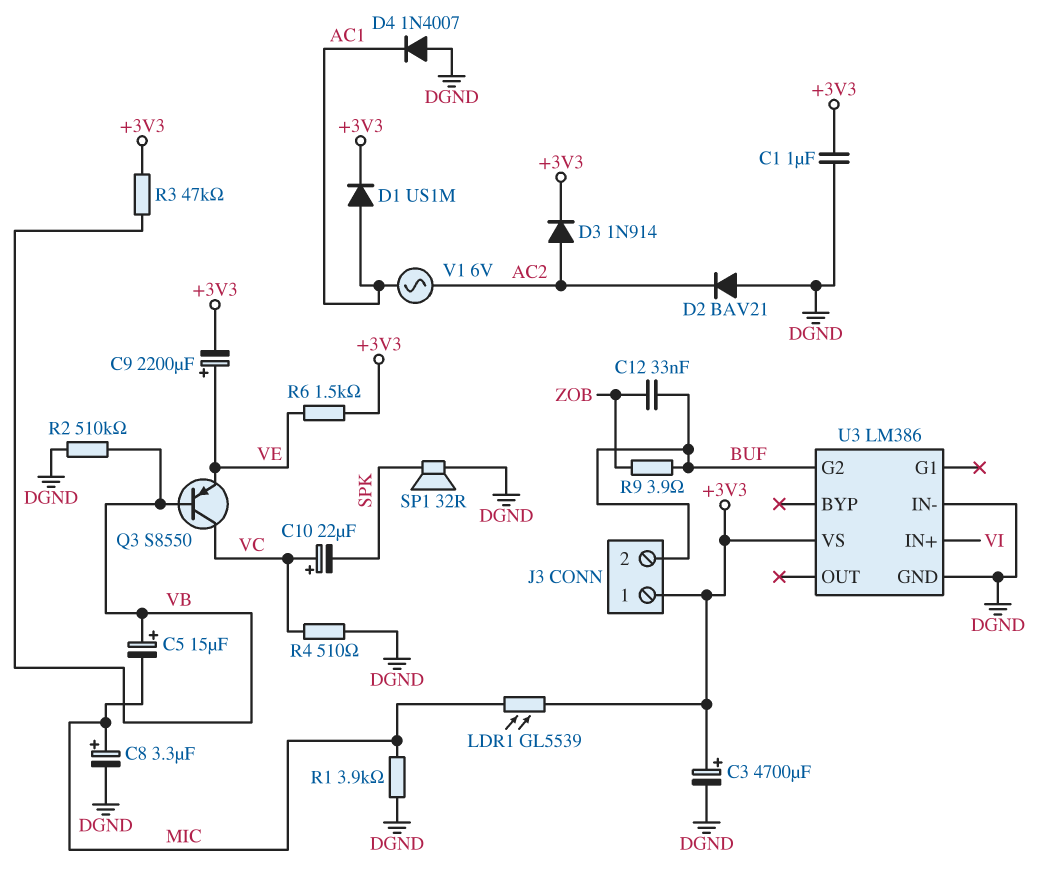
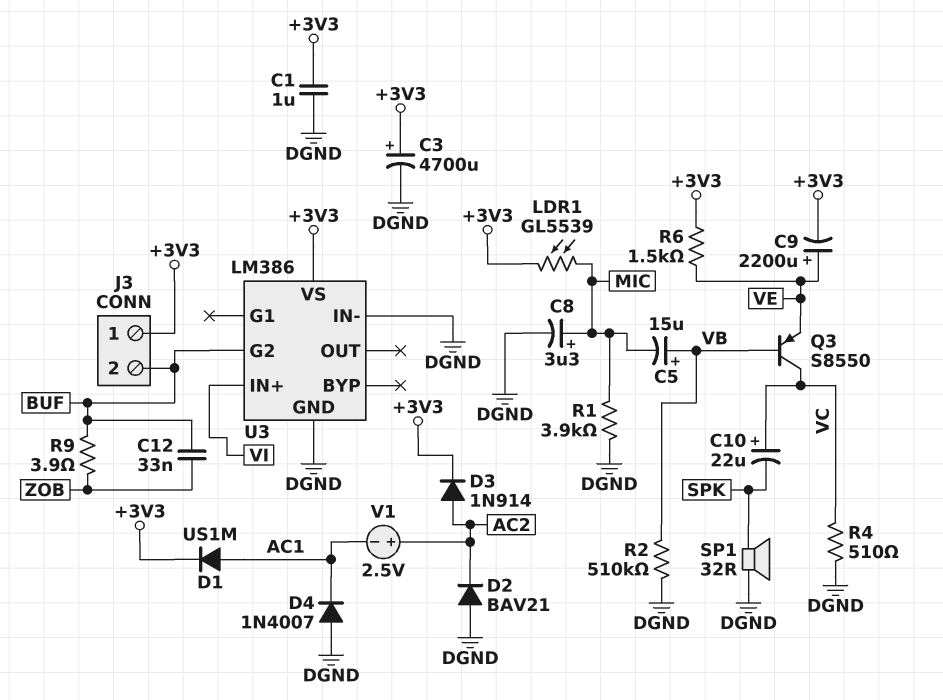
R3: 47k (+3V3, VB) -> none
V1: AC 6V (AC1, AC2) -> 2.5V (plus AC2, minus AC1)

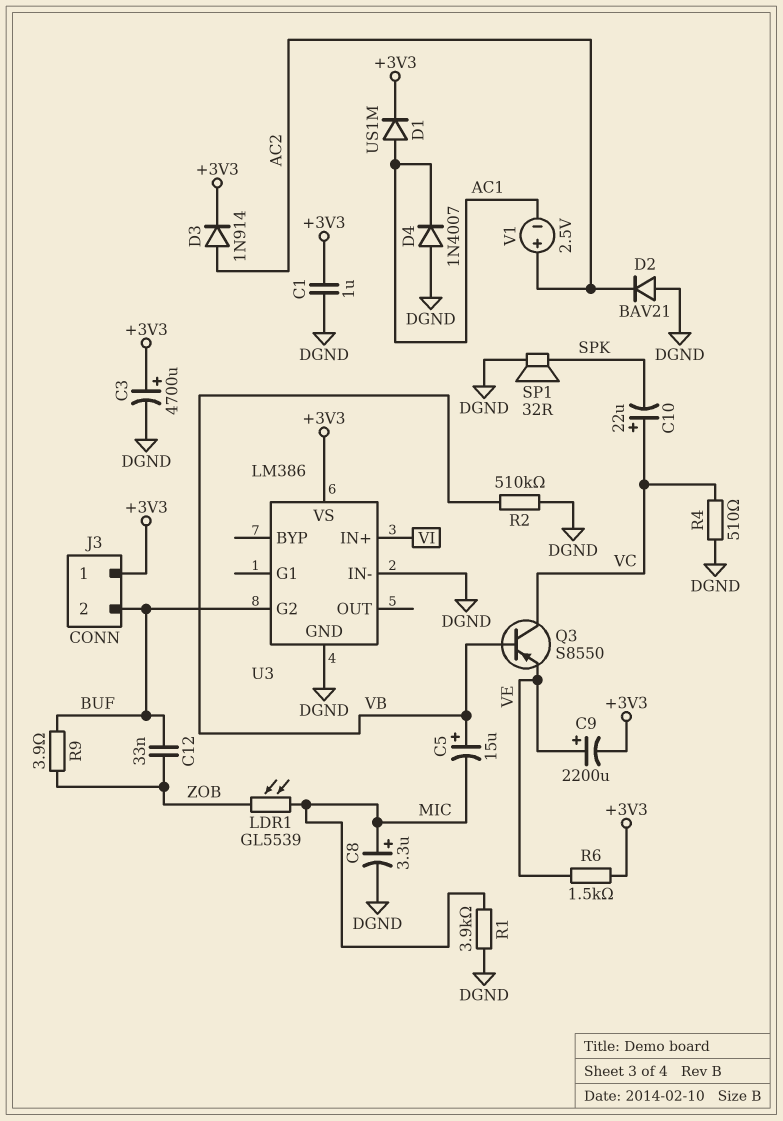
LDR1: GL5539 (+3V3, MIC) -> GL5539 (MIC, ZOB)

